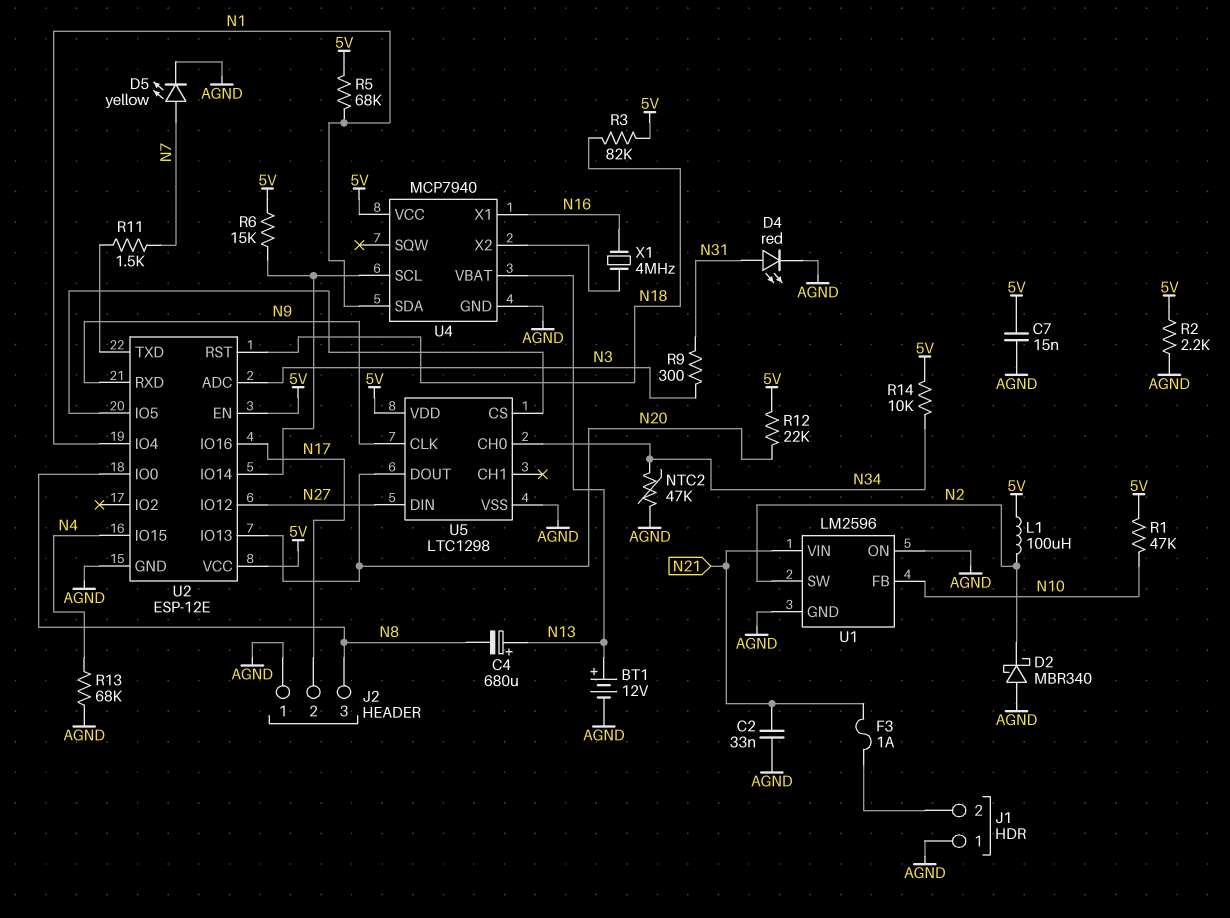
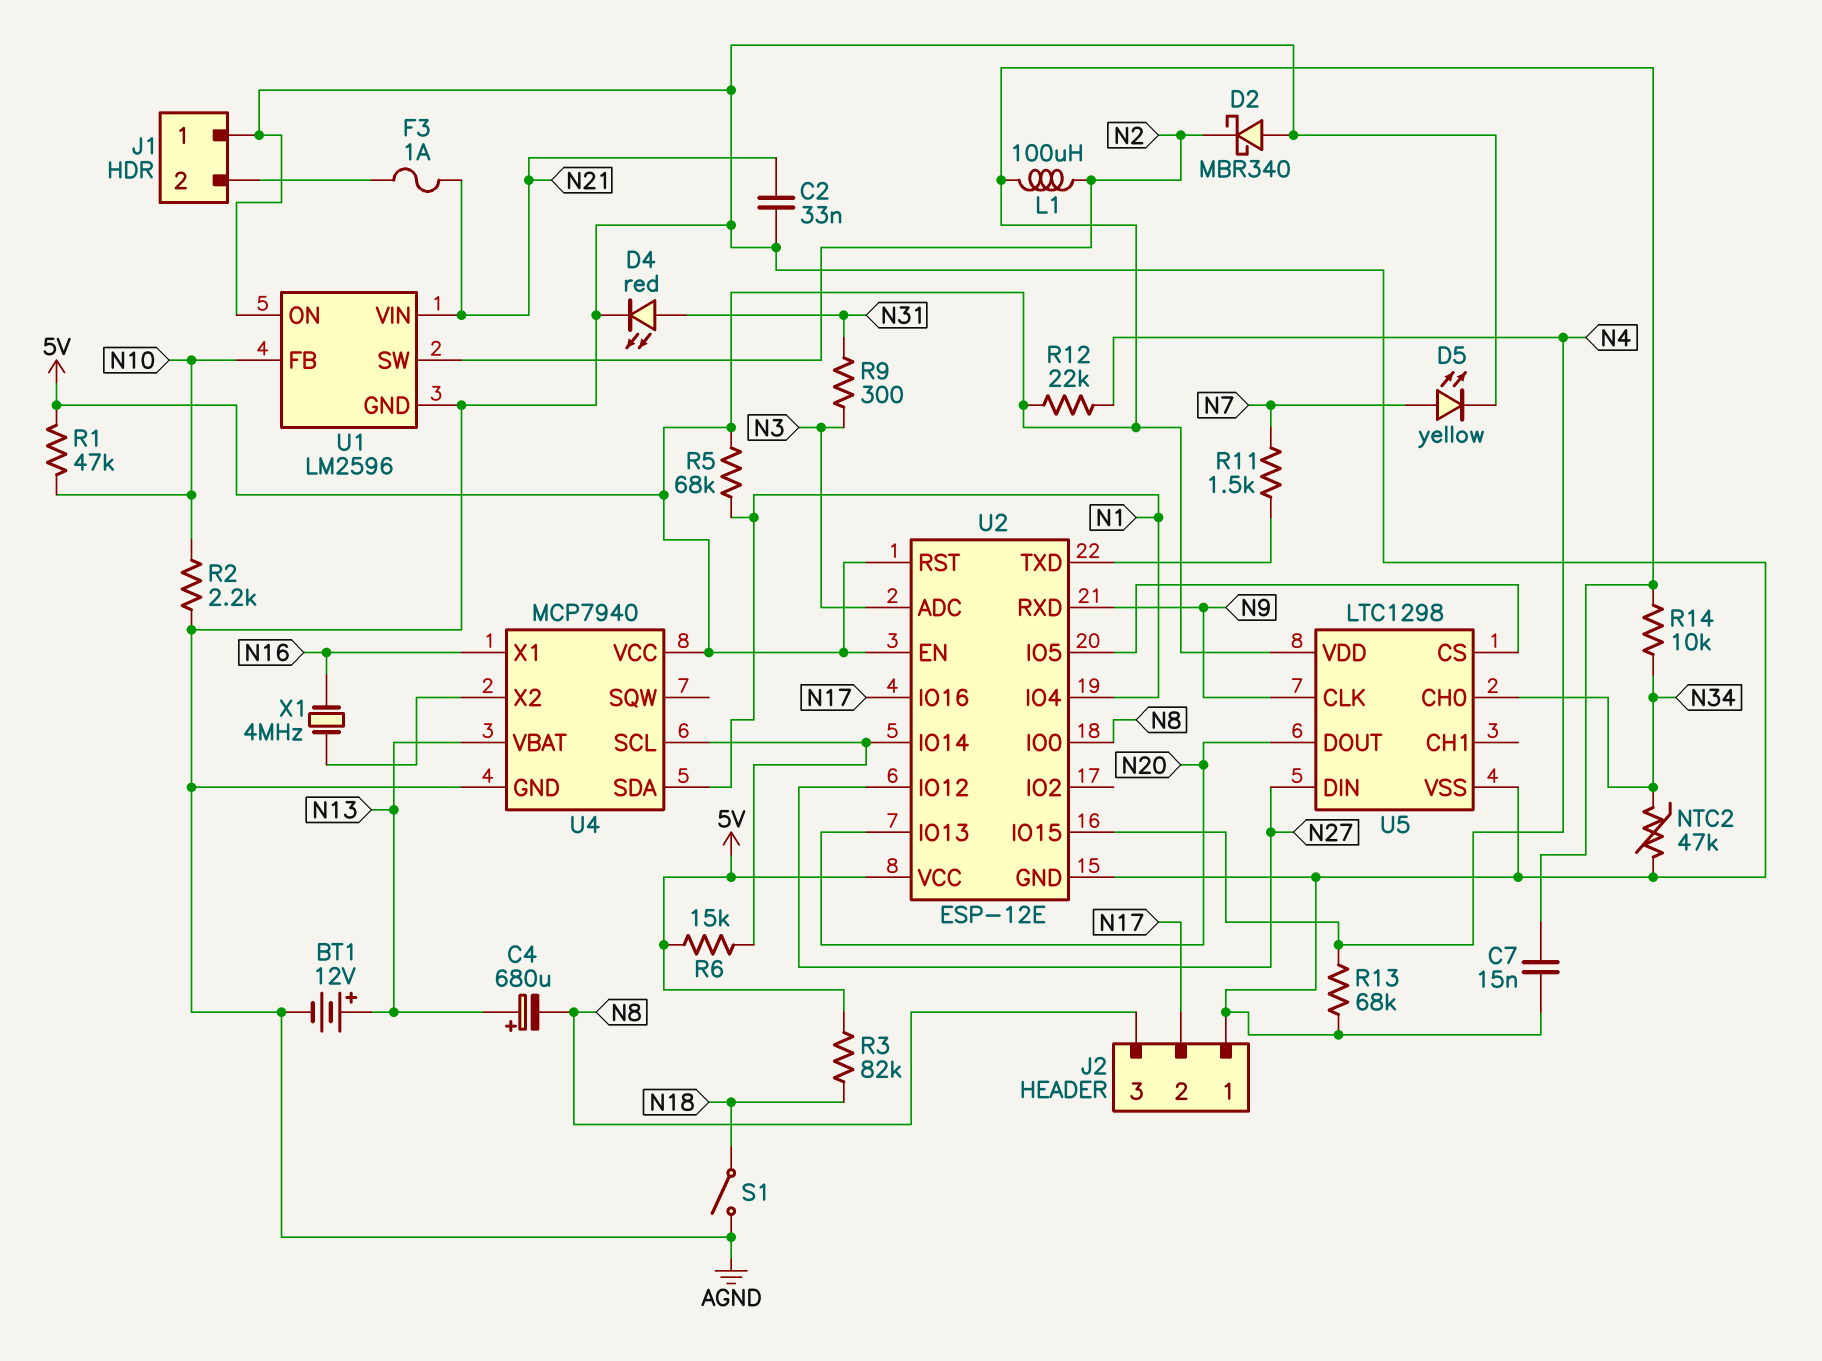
R2: 2.2k (5V, AGND) -> 2.2k (AGND, N10)
R12: 22k (5V, N20) -> 22k (5V, N4)
S1: none -> switch (AGND, N18)
U2 pin RST: N18 -> 5V

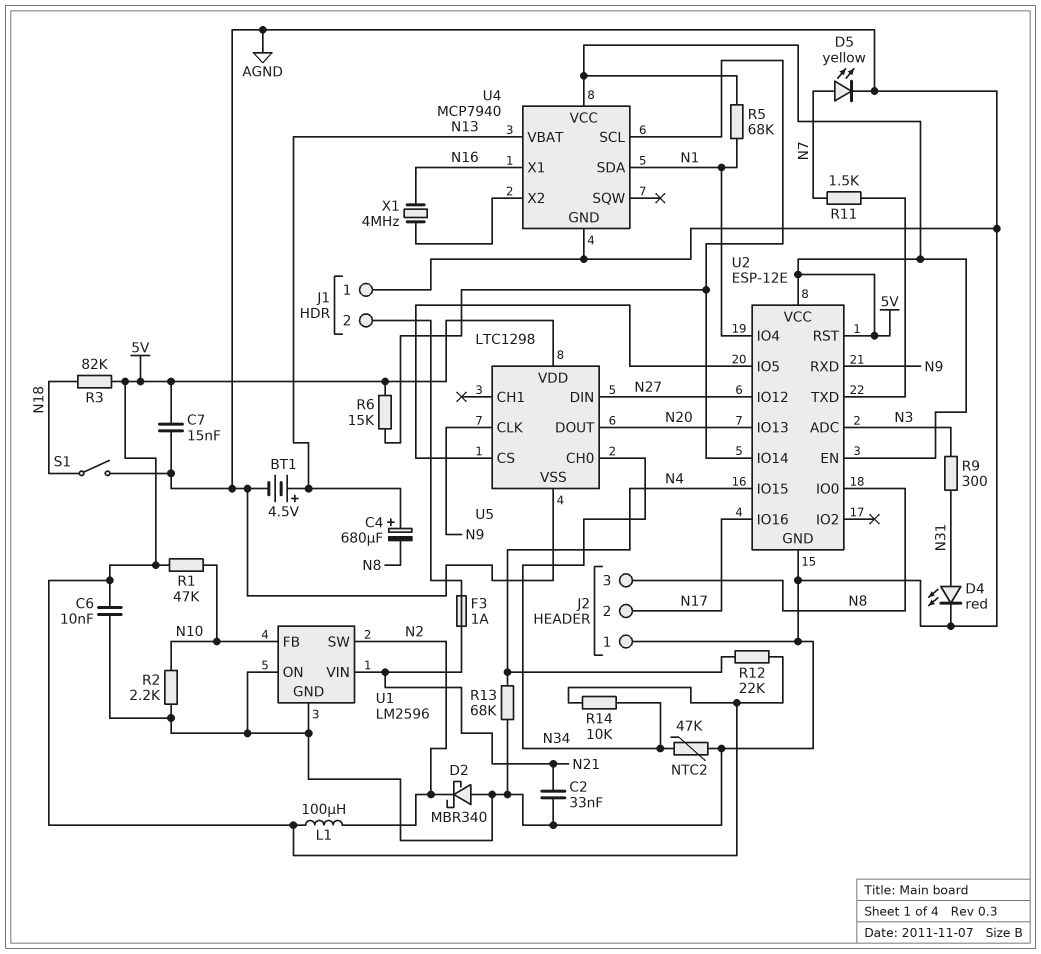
BT1: 12V (plus N13, minus AGND) -> 4.5V (plus N13, minus AGND)
C6: none -> 10nF (5V, AGND)

